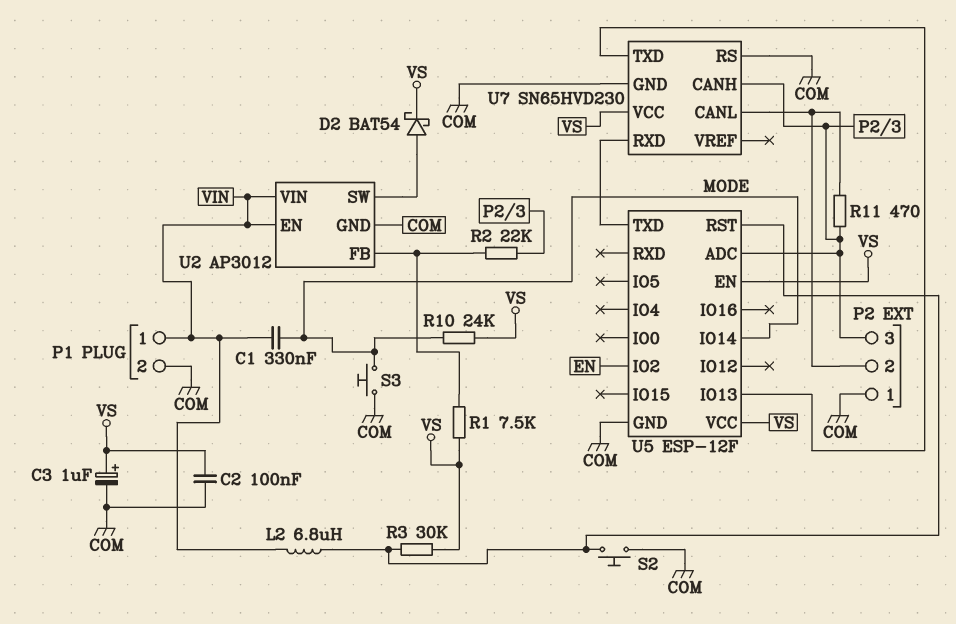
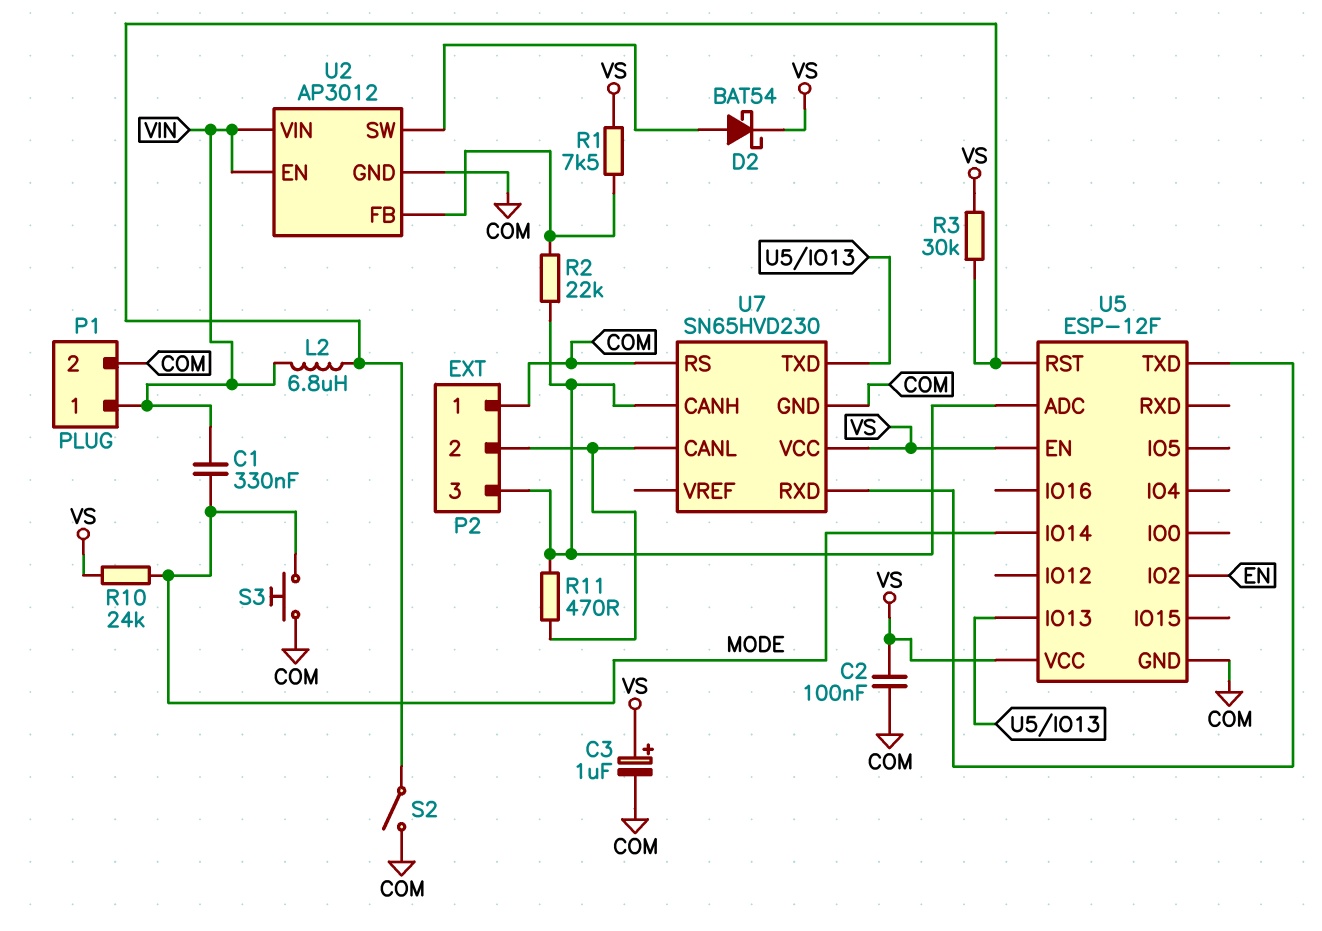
S2: button (COM, U5/RST) -> switch (COM, U5/RST)

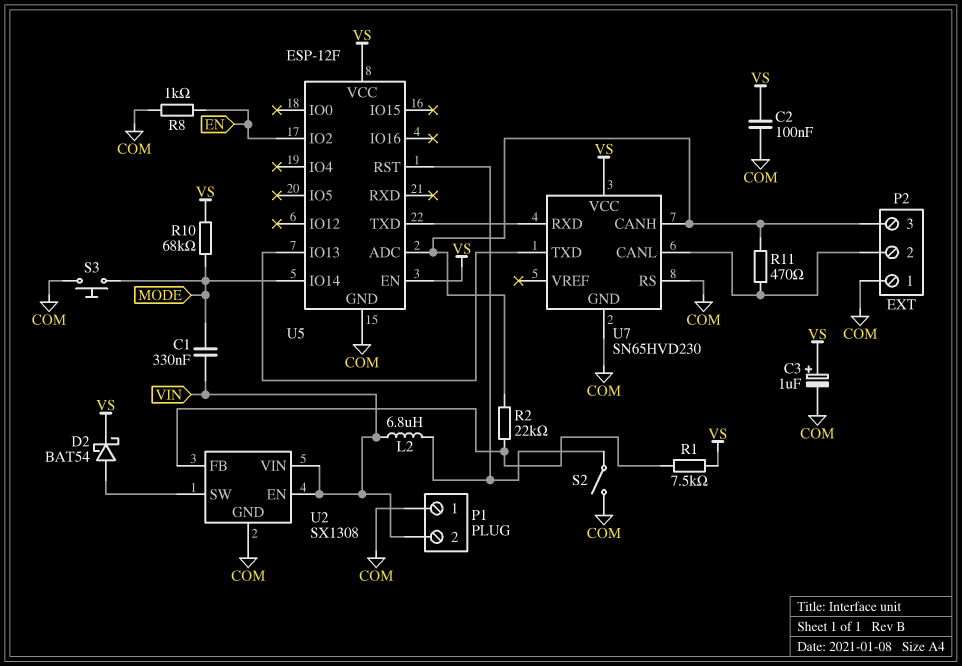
P1 pin 1: VIN -> COM
P1 pin 2: COM -> VIN
R3: 30k (U5/RST, VS) -> none
R8: none -> 1k (COM, EN)
R10: 24k (MODE, VS) -> 68k (MODE, VS)
U2: AP3012 -> SX1308

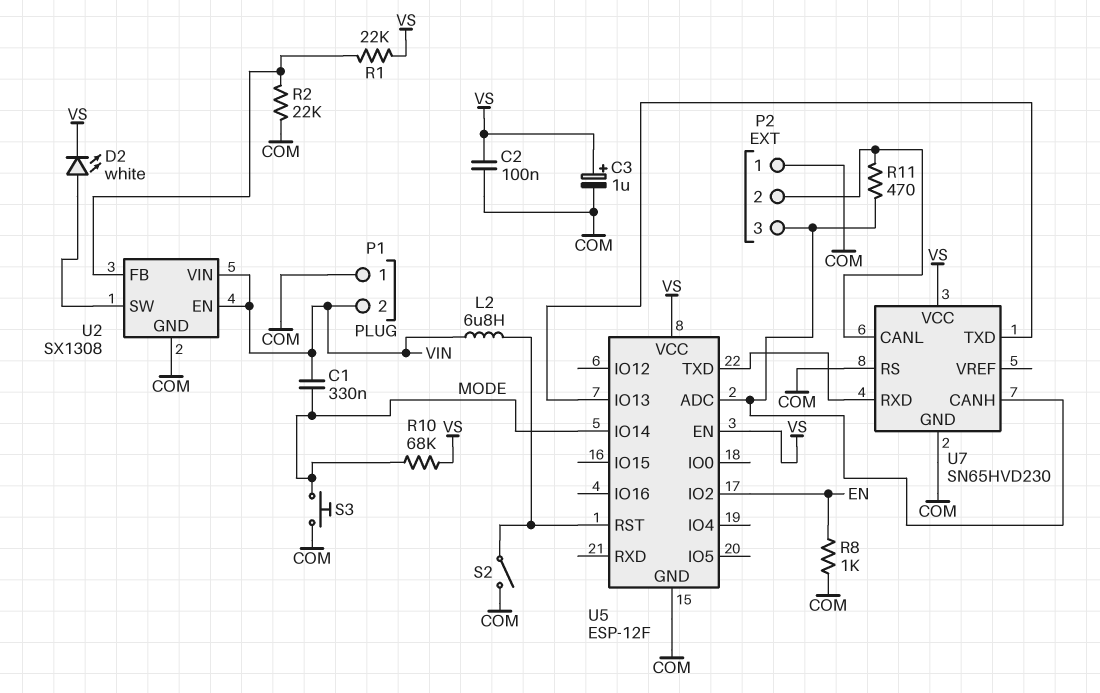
D2: schottky BAT54 (A U2/SW, K VS) -> LED white (A U2/SW, K VS)
R1: 7.5k (U2/FB, VS) -> 22k (U2/FB, VS)
R2: 22k (P2/3, U2/FB) -> 22k (COM, U2/FB)

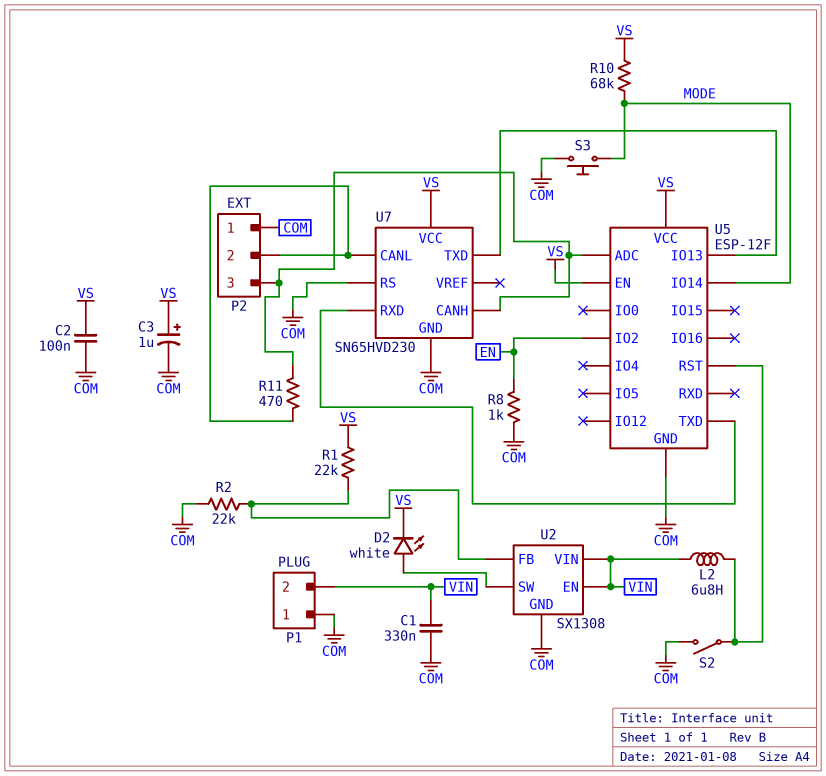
C1: 330nF (MODE, VIN) -> 330nF (COM, VIN)

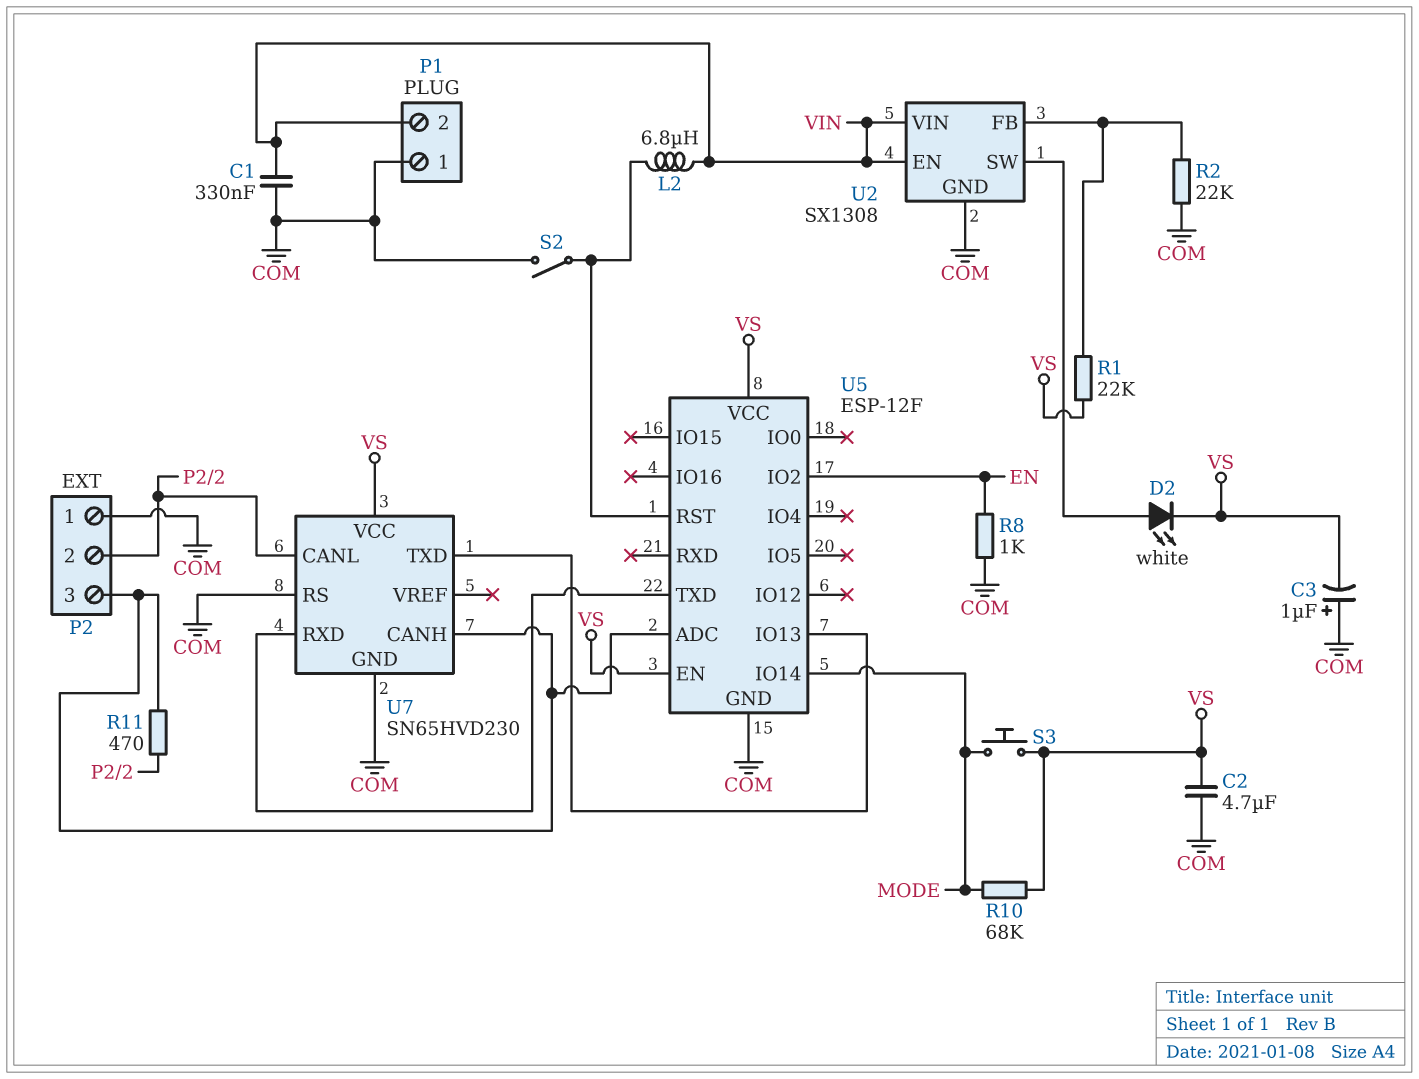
C2: 100nF (COM, VS) -> 4.7uF (COM, VS)
C3: 1uF (plus VS, minus COM) -> 1uF (plus COM, minus VS)
S3: button (COM, MODE) -> button (MODE, VS)

